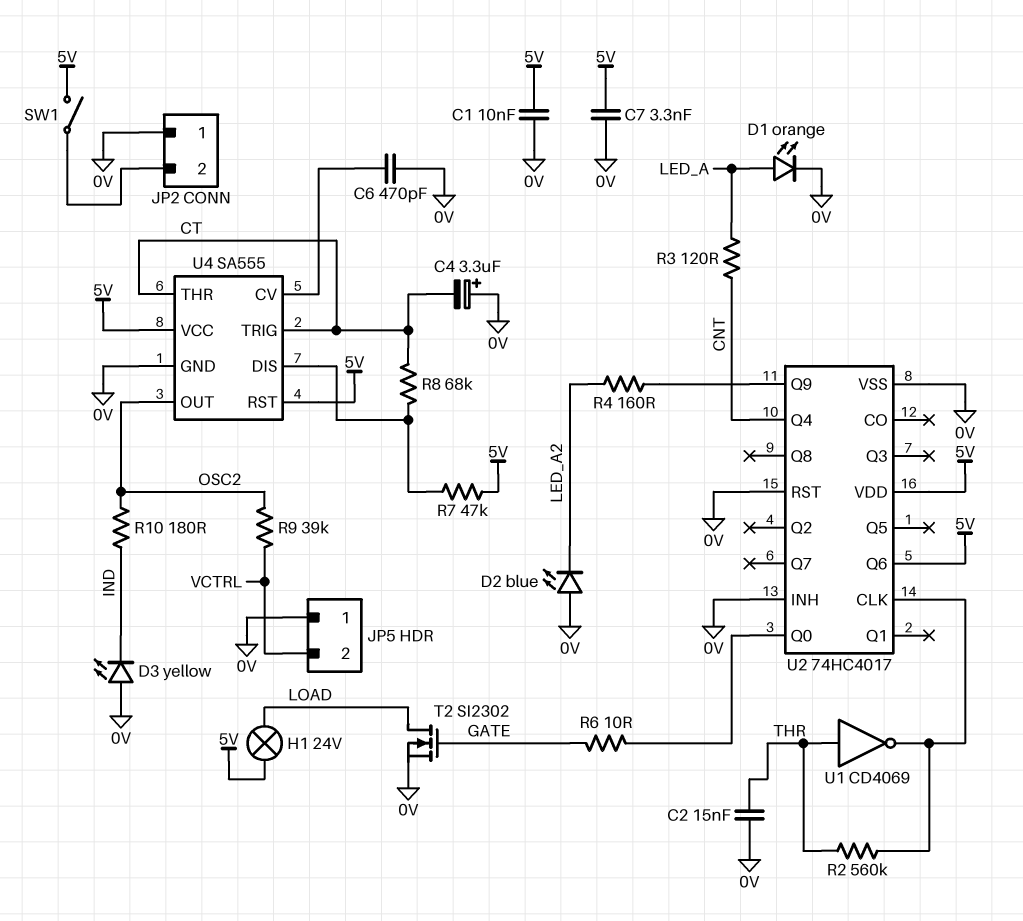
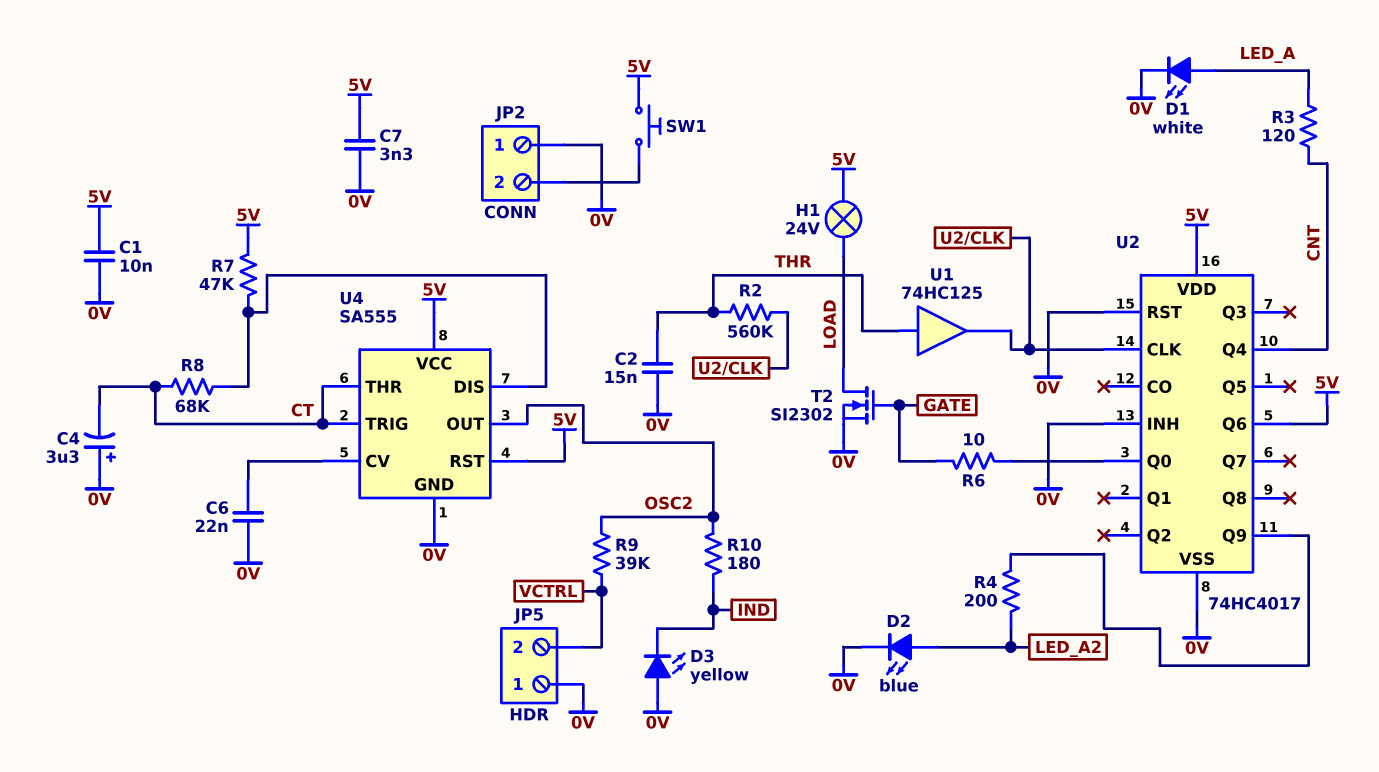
C6: 470pF (0V, U4/CV) -> 22nF (0V, U4/CV)
D1: LED orange (A LED_A, K 0V) -> LED white (A LED_A, K 0V)
D2: LED blue (A 0V, K LED_A2) -> LED blue (A LED_A2, K 0V)
R4: 160 (LED_A2, U2/Q9) -> 200 (LED_A2, U2/Q9)
SW1: switch (5V, JP2/2) -> button (5V, JP2/2)
U1: NOT CD4069 (in THR, out U2/CLK) -> buffer 74HC125 (in THR, out U2/CLK)

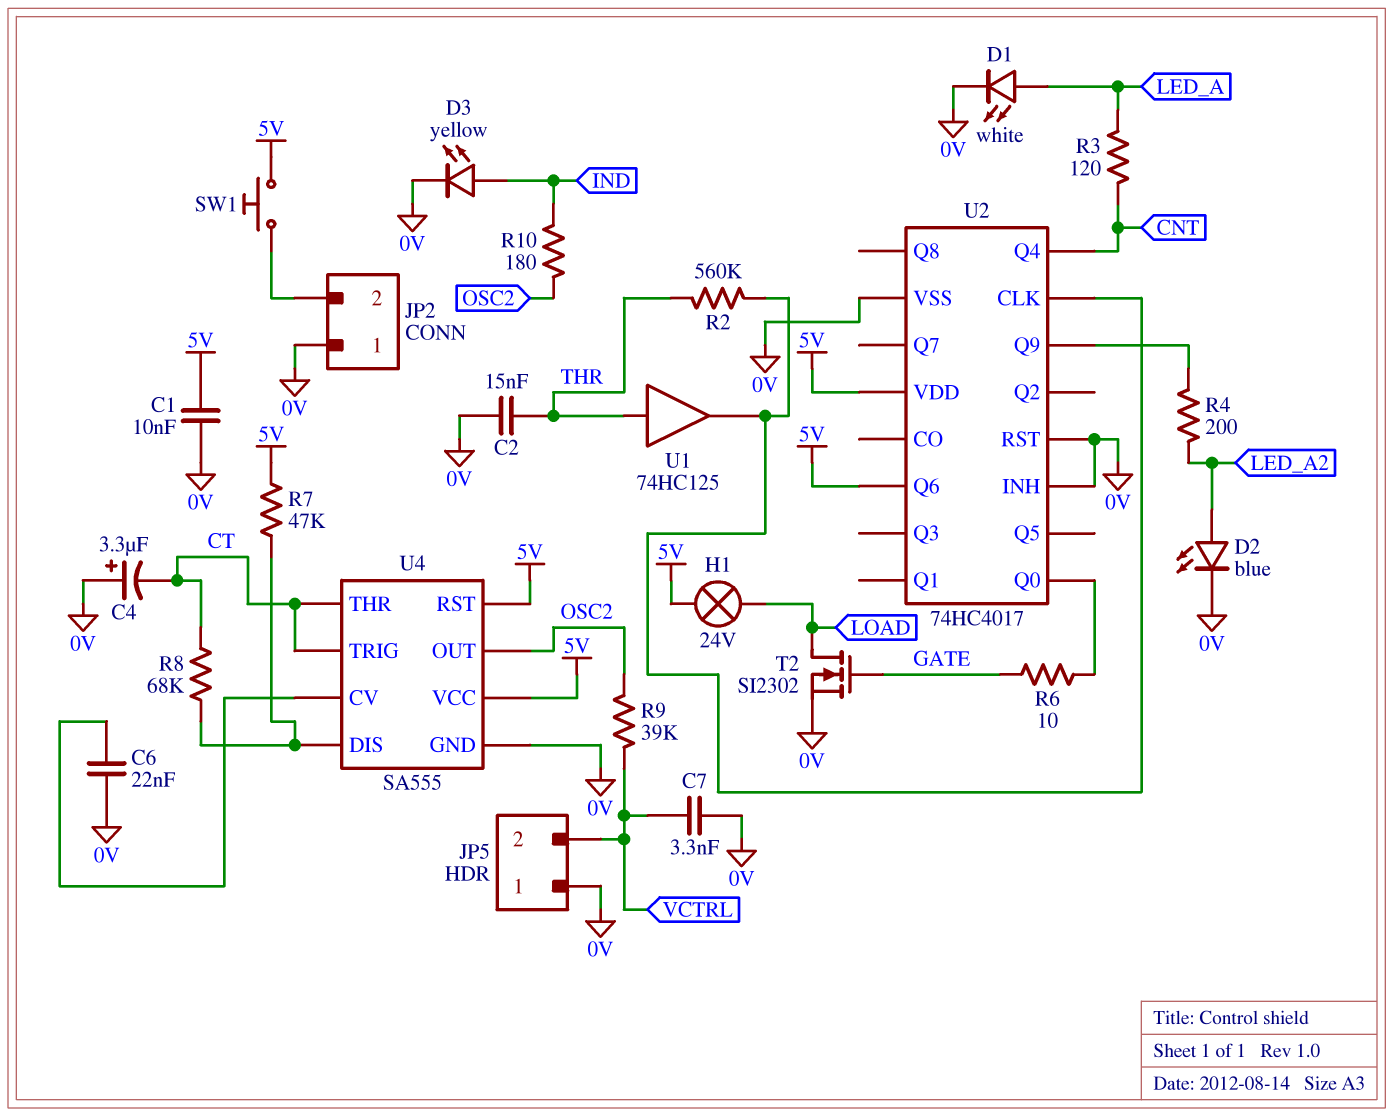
C7: 3.3nF (0V, 5V) -> 3.3nF (0V, VCTRL)
D3: LED yellow (A 0V, K IND) -> LED yellow (A IND, K 0V)

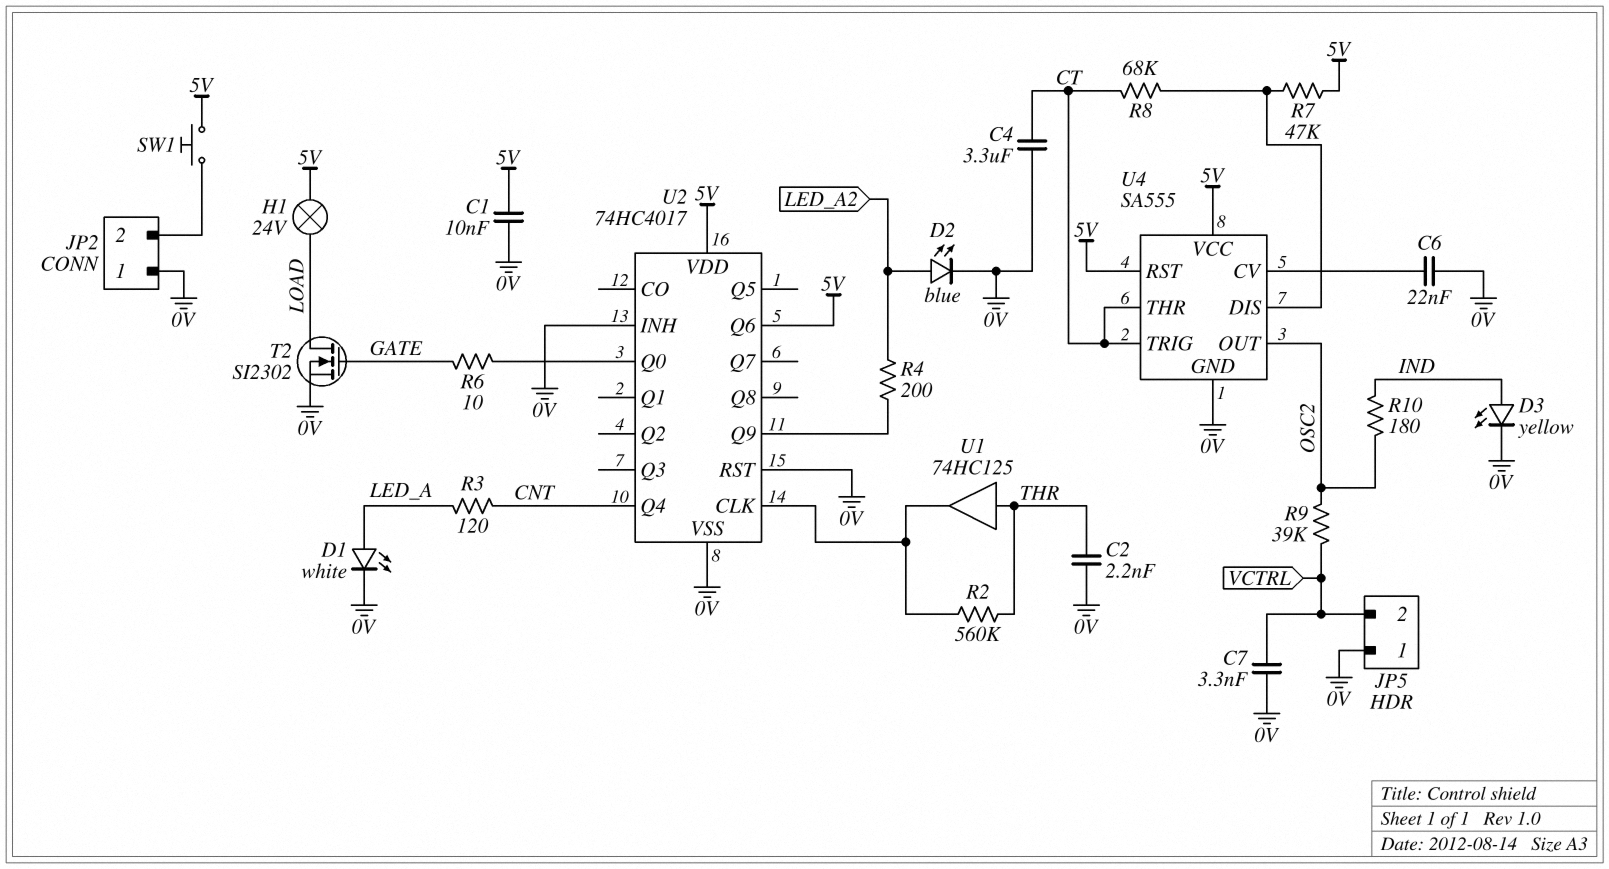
C2: 15nF (0V, THR) -> 2.2nF (0V, THR)
C4: 3.3uF (plus 0V, minus CT) -> 3.3uF (0V, CT)

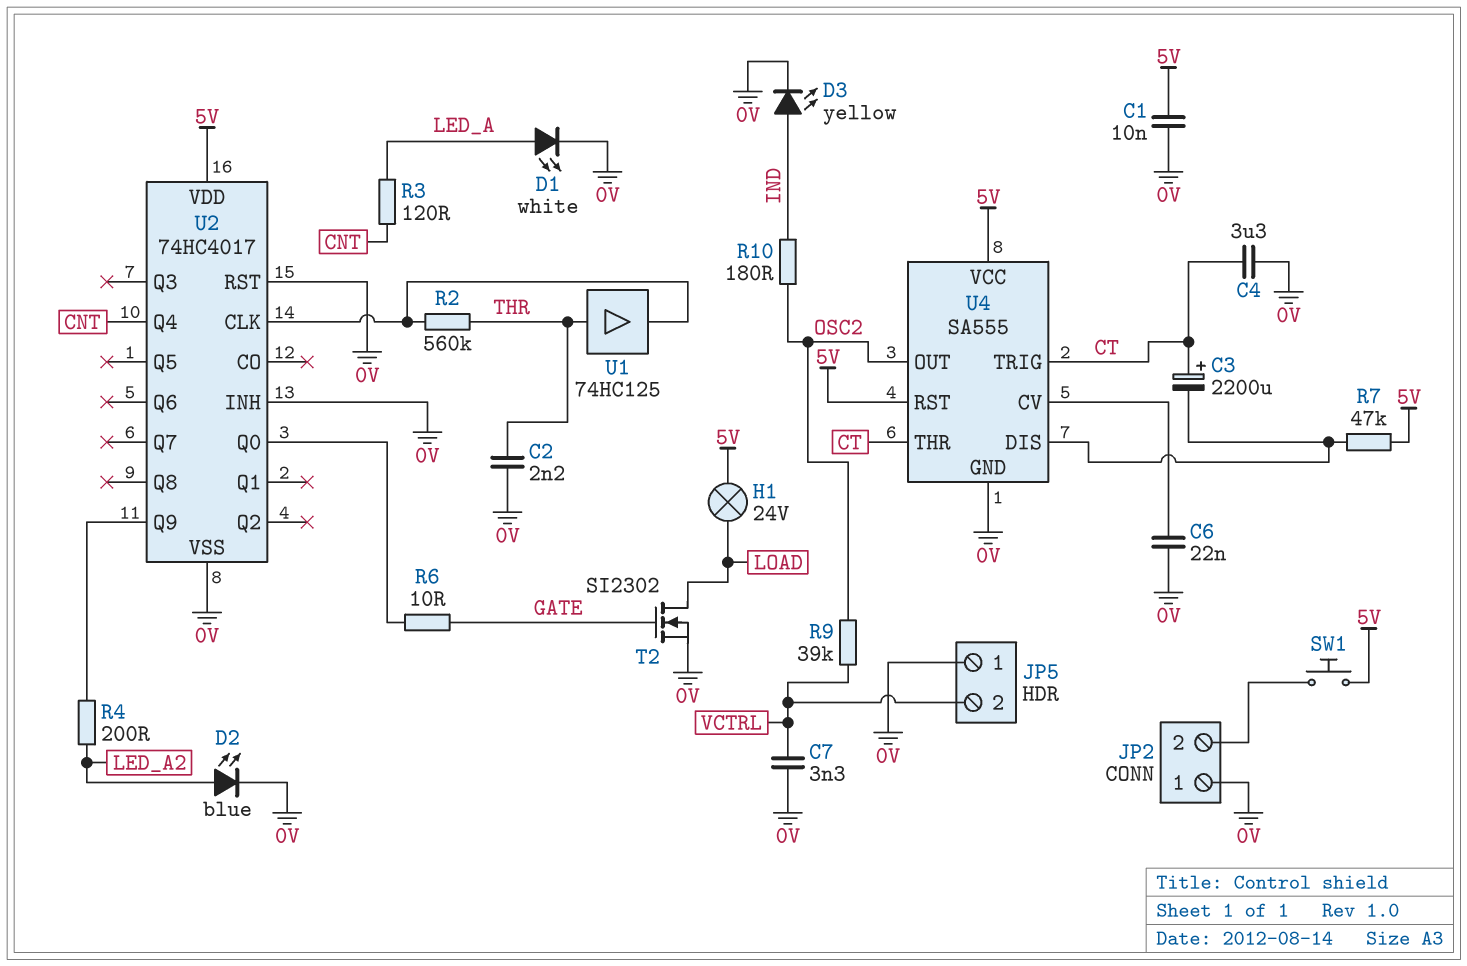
C3: none -> 2200uF (plus CT, minus U4/DIS)
R8: 68k (CT, U4/DIS) -> none
U2 pin Q6: 5V -> none

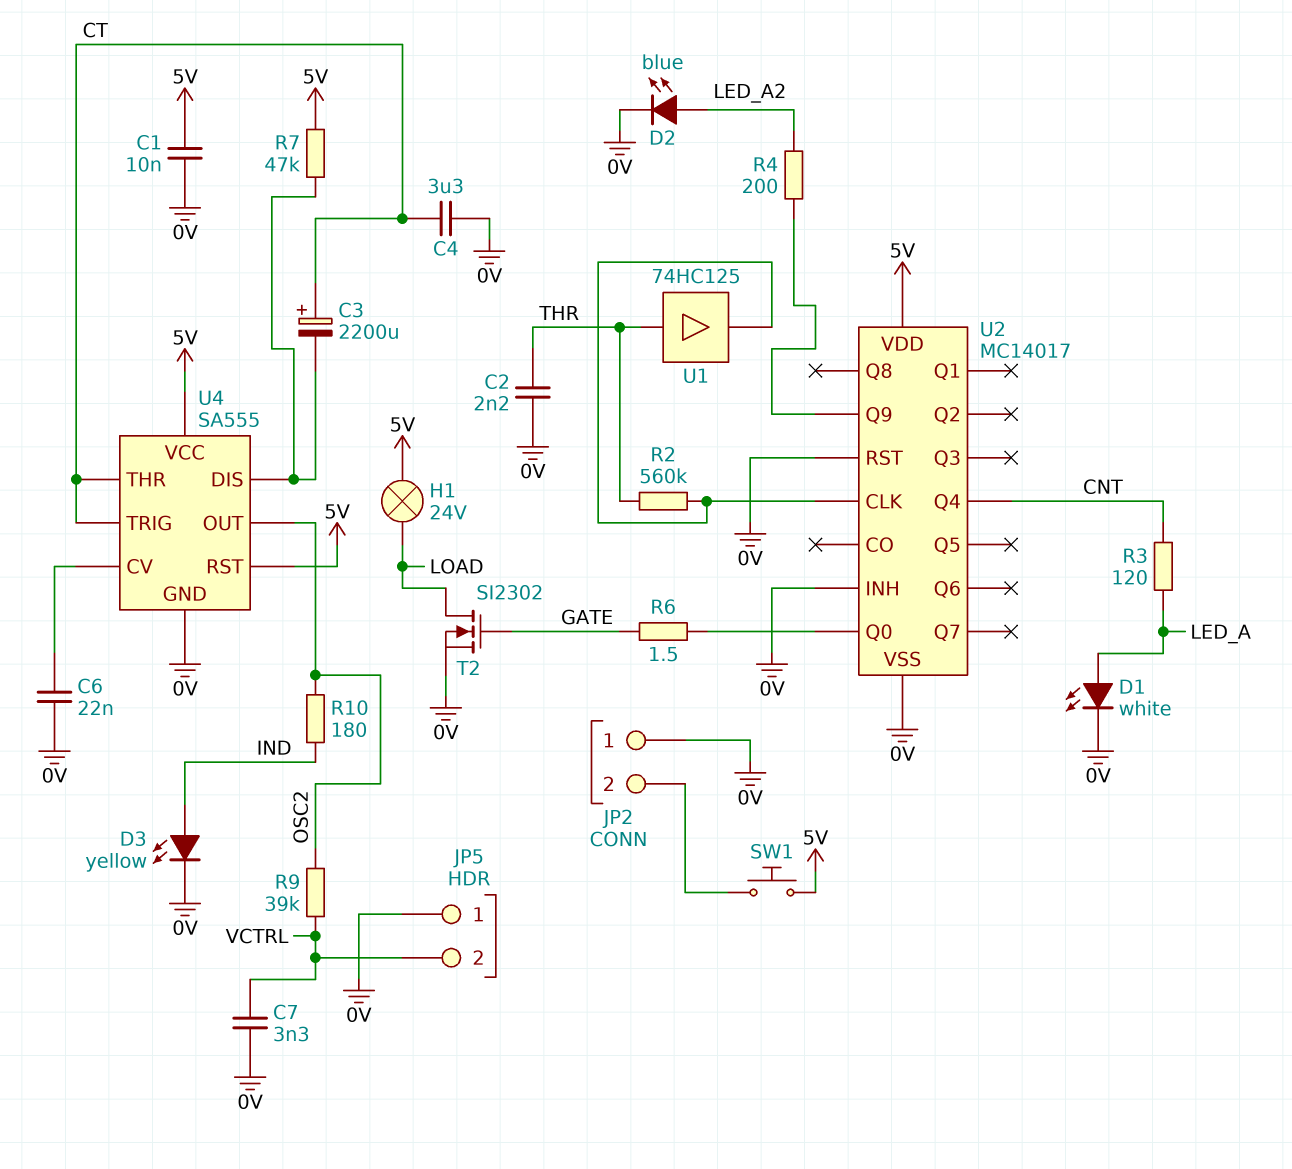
R6: 10 (GATE, U2/Q0) -> 1.5 (GATE, U2/Q0)
U2: 74HC4017 -> MC14017

